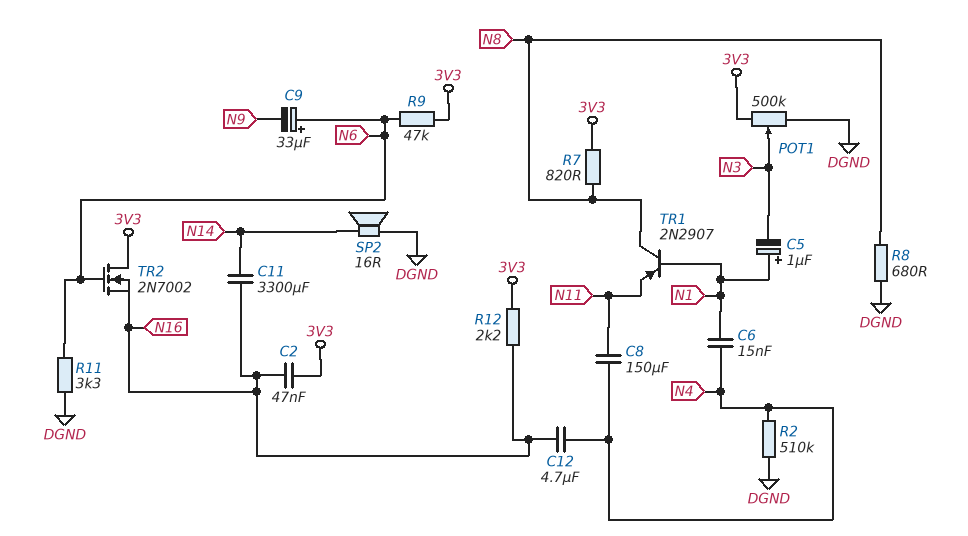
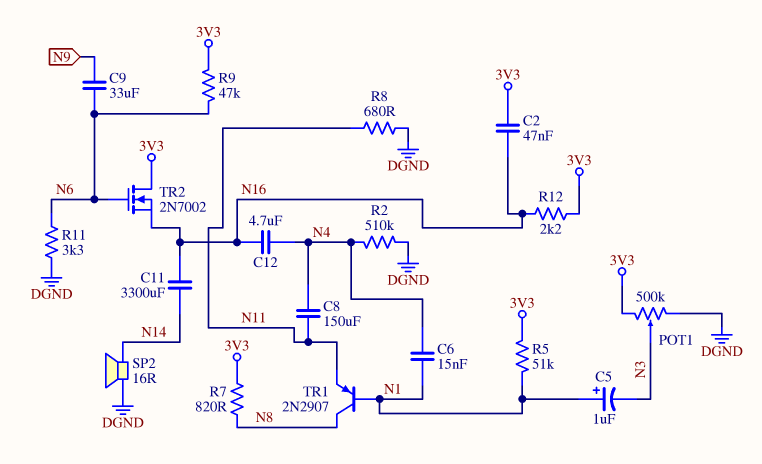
C9: 33uF (plus N6, minus N9) -> 33uF (N6, N9)
R5: none -> 51k (3V3, N1)
R8: 680 (DGND, N8) -> 680 (DGND, N11)

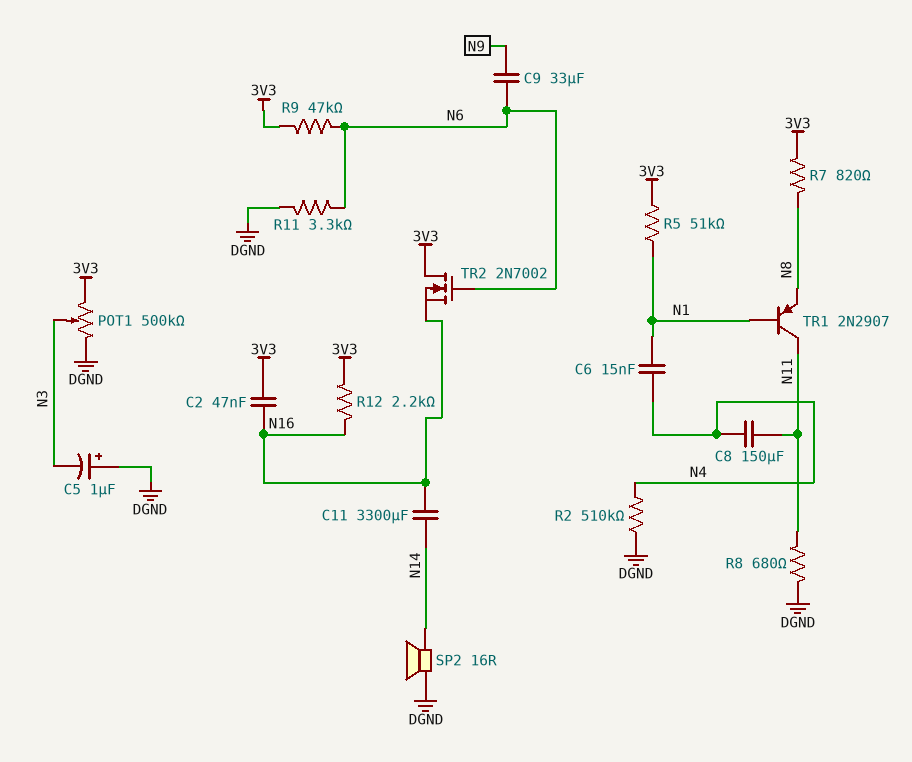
C5: 1uF (plus N1, minus N3) -> 1uF (plus DGND, minus N3)
C12: 4.7uF (N4, N16) -> none
TR1: PNP 2N2907 (B N1, C N8, E N11) -> PNP 2N2907 (B N1, C N11, E N8)

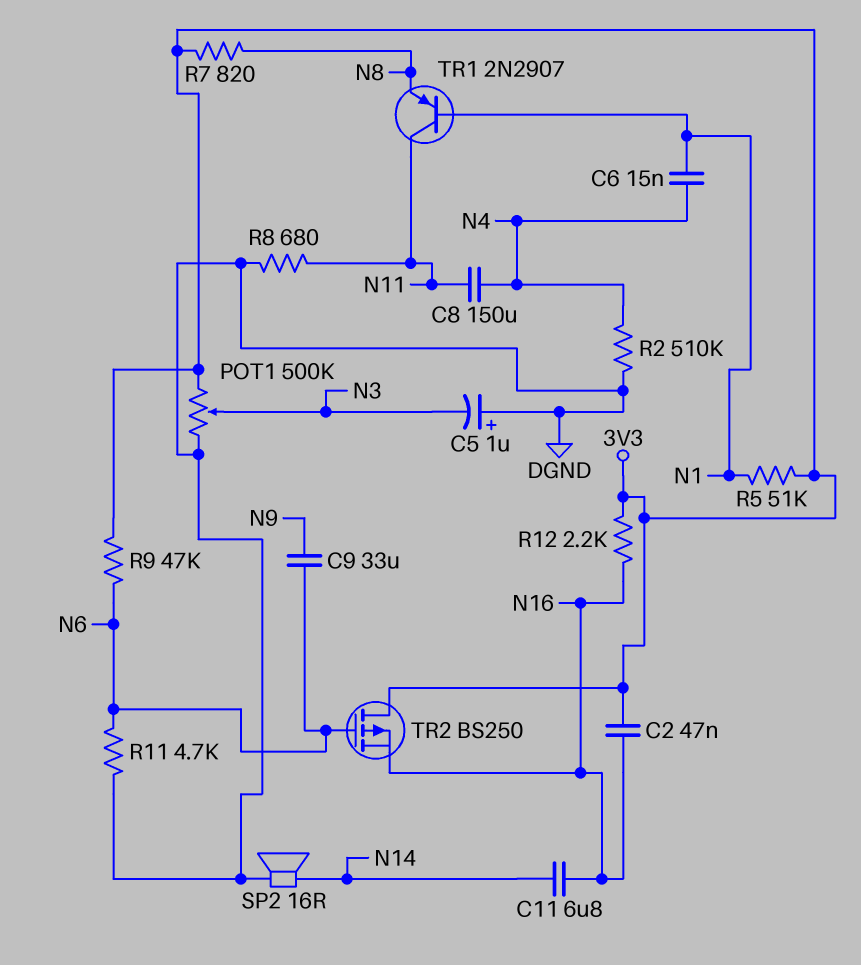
C11: 3300uF (N14, N16) -> 6.8uF (N14, N16)
R11: 3.3k (DGND, N6) -> 4.7k (DGND, N6)
TR2: NMOS 2N7002 (G N6, D 3V3, S N16) -> PMOS BS250 (G N6, D 3V3, S N16)

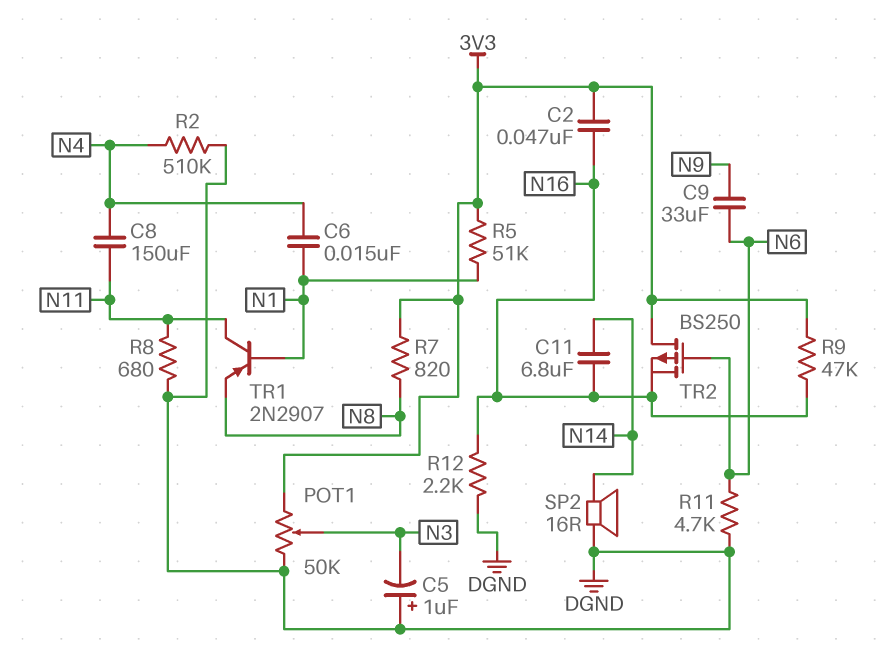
POT1: 500k (3V3, DGND, wiper N3) -> 50k (3V3, DGND, wiper N3)
R9: 47k (3V3, N6) -> 47k (3V3, N16)
R12: 2.2k (3V3, N16) -> 2.2k (DGND, N16)

